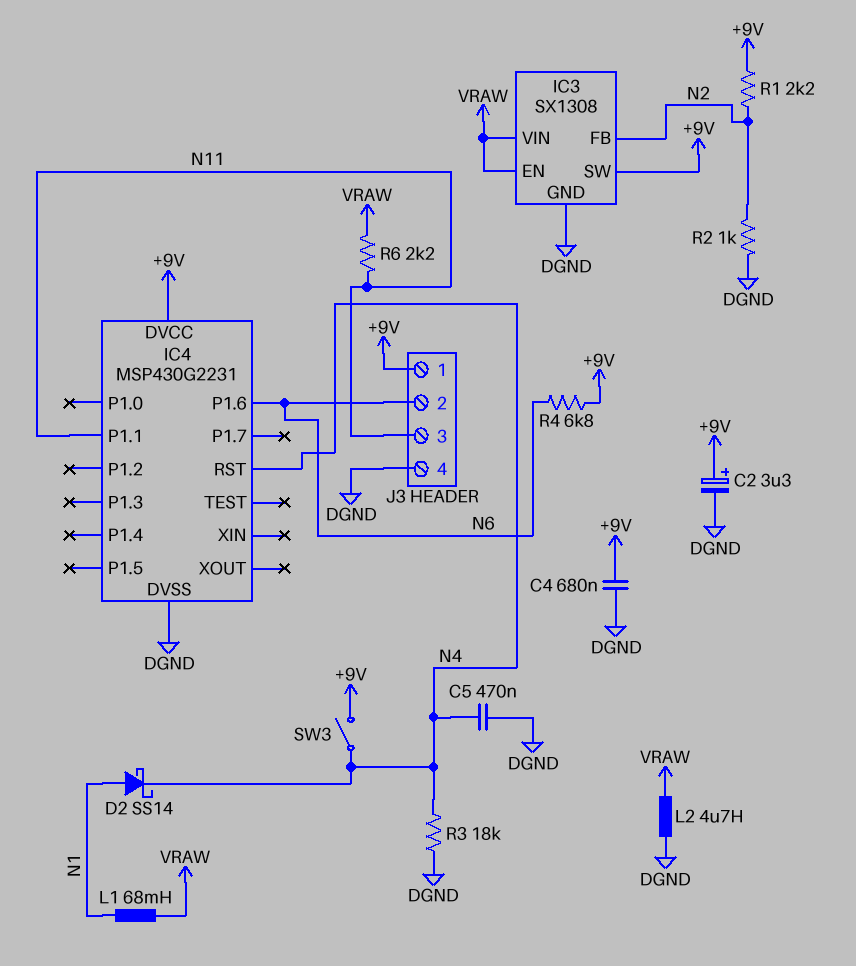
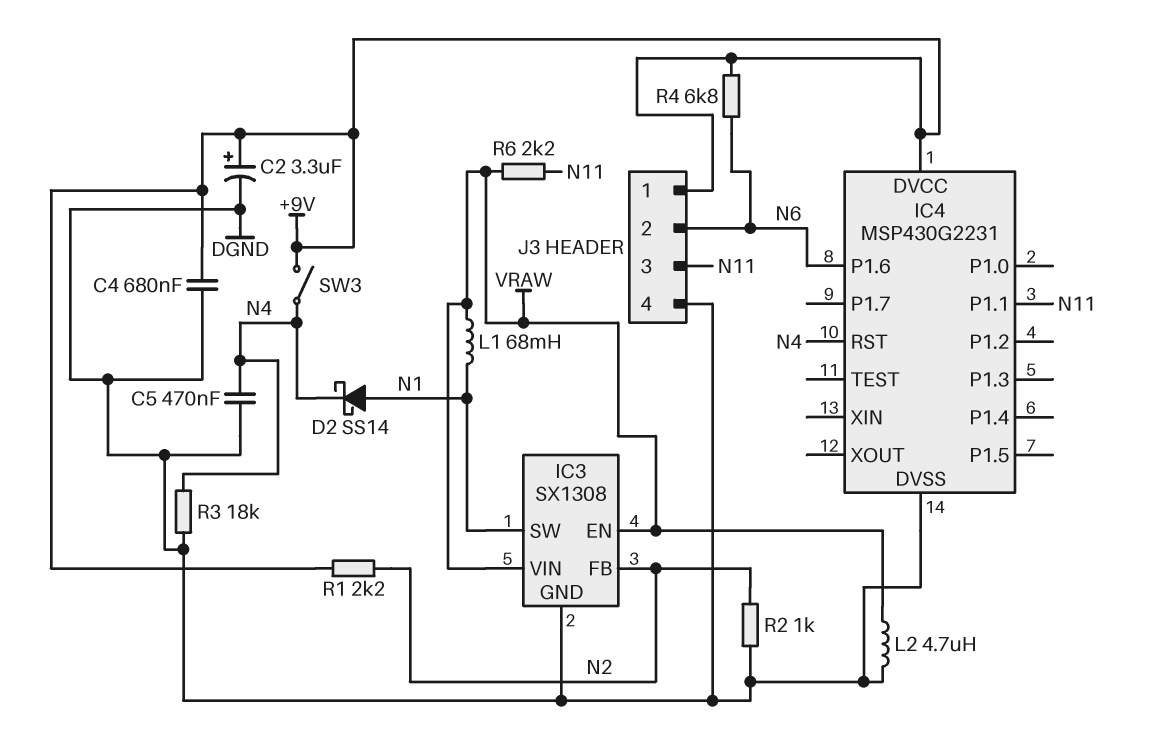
IC3 pin SW: +9V -> N1

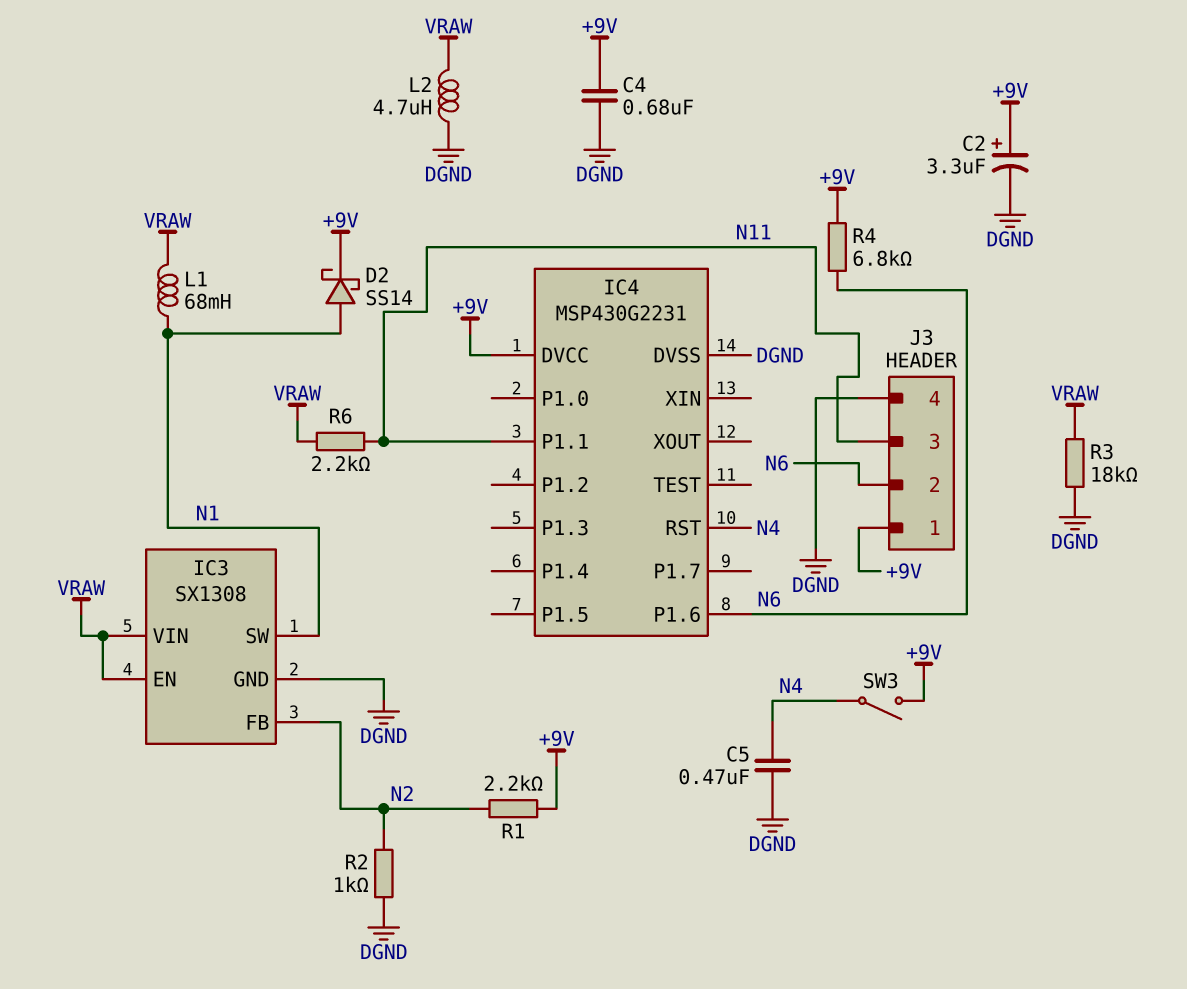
D2: schottky SS14 (A N1, K N4) -> schottky SS14 (A N1, K +9V)
R3: 18k (DGND, N4) -> 18k (DGND, VRAW)

